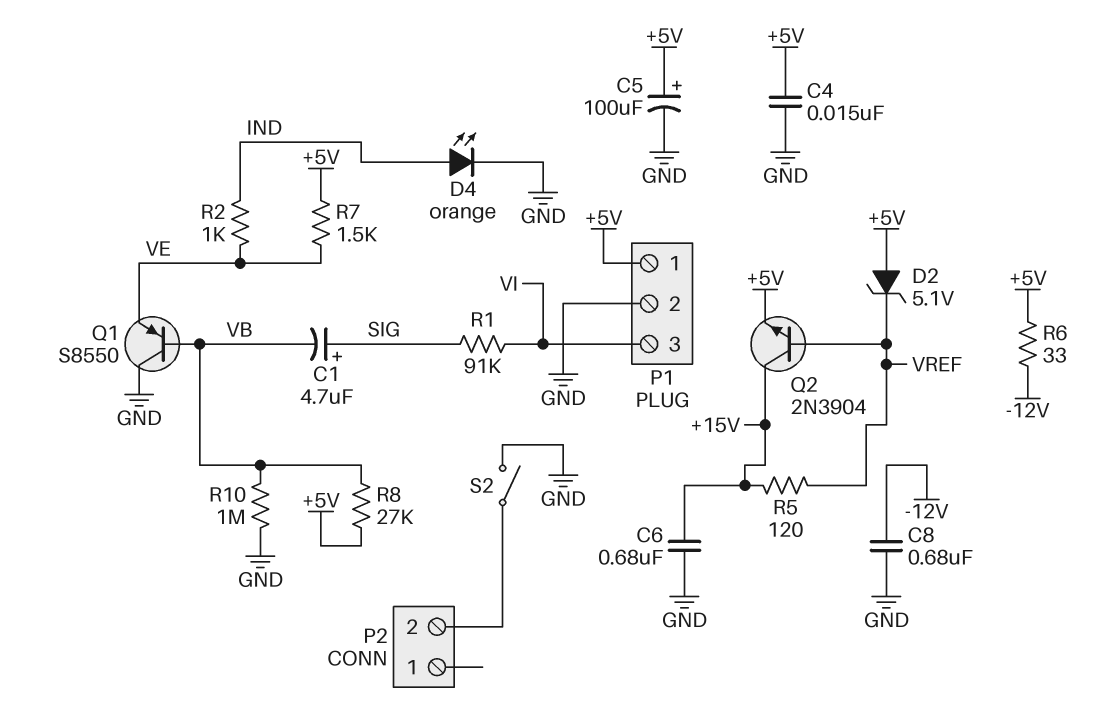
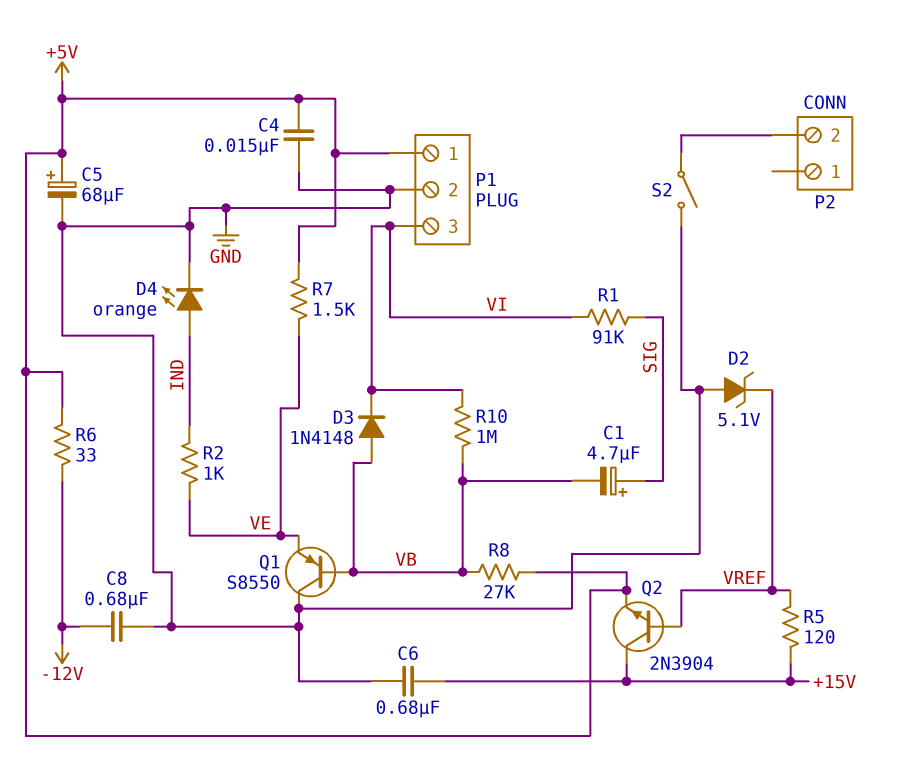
C5: 100uF (plus +5V, minus GND) -> 68uF (plus +5V, minus GND)
D2: zener 5.1V (A +5V, K VREF) -> zener 5.1V (A GND, K VREF)
D3: none -> diode 1N4148 (A VB, K VI)
R10: 1M (GND, VB) -> 1M (VB, VI)

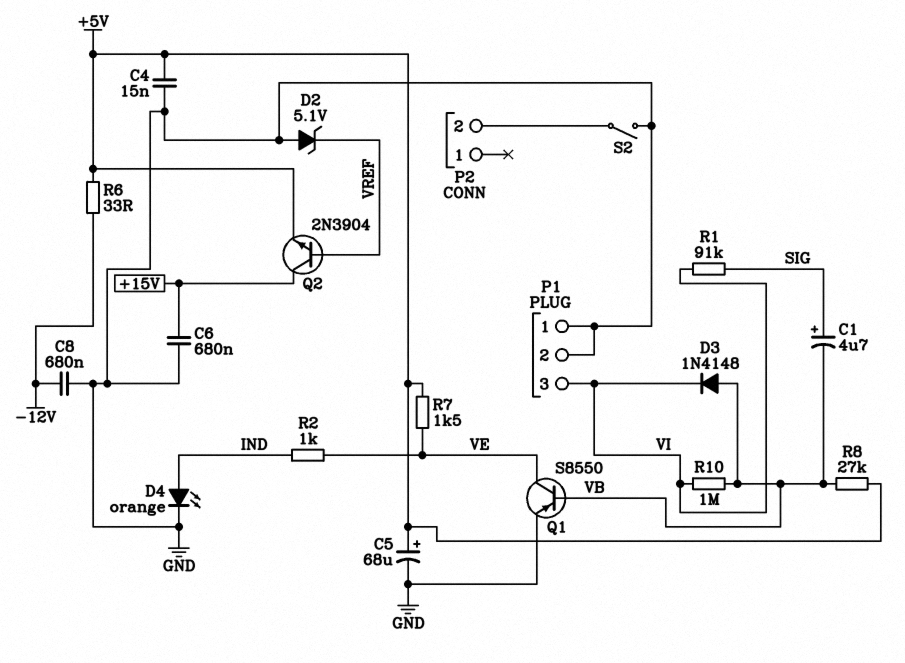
P1 pin 1: +5V -> GND
Q1: PNP S8550 (B VB, C GND, E VE) -> PNP S8550 (B VB, C VE, E GND)
R5: 120 (+15V, VREF) -> none

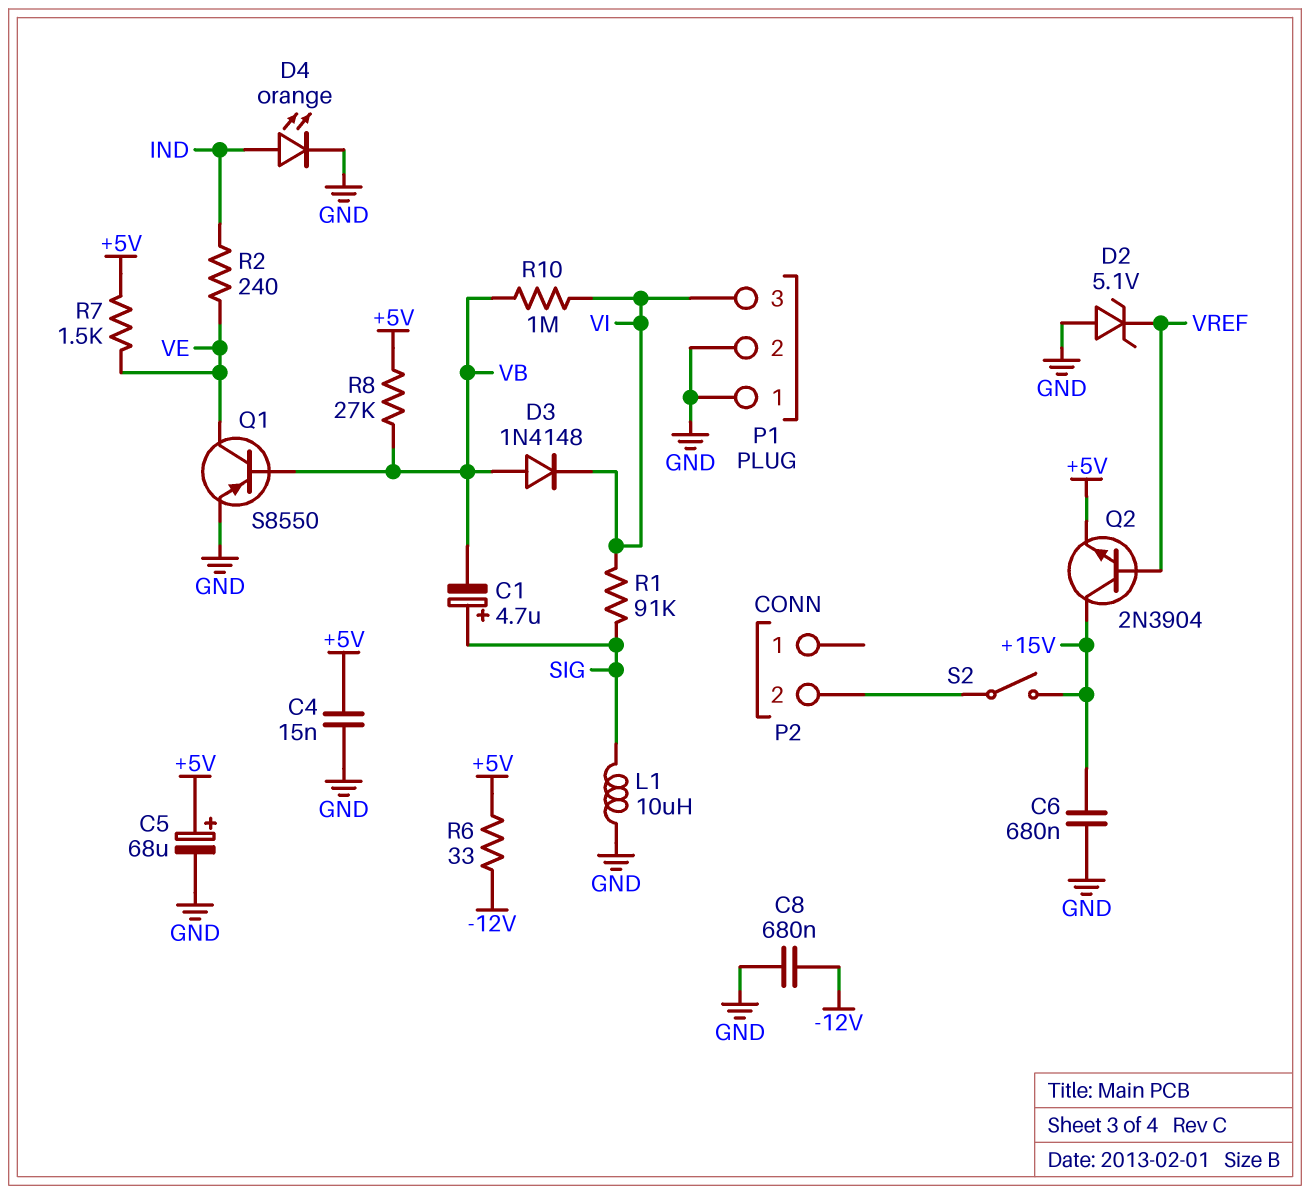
L1: none -> 10uH (GND, SIG)
R2: 1k (IND, VE) -> 240 (IND, VE)
S2: switch (GND, P2/2) -> switch (+15V, P2/2)

